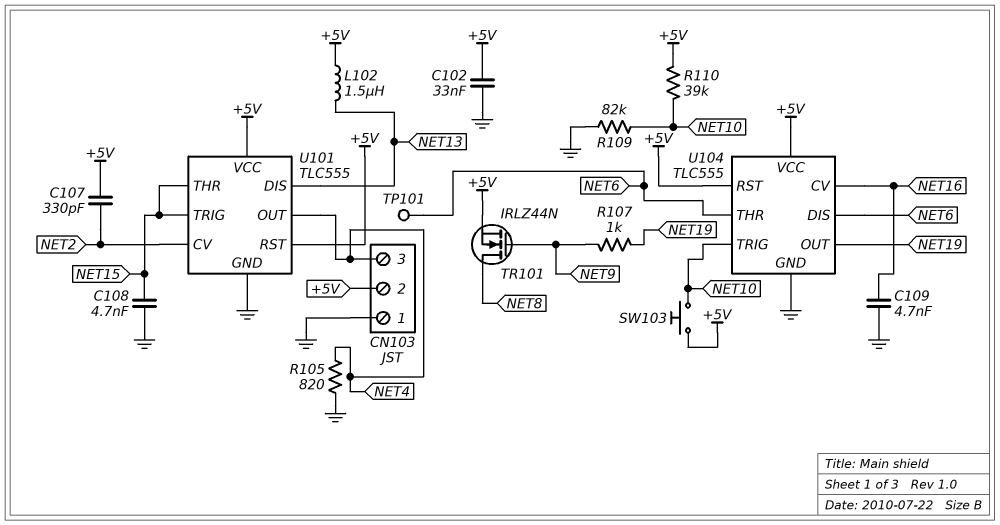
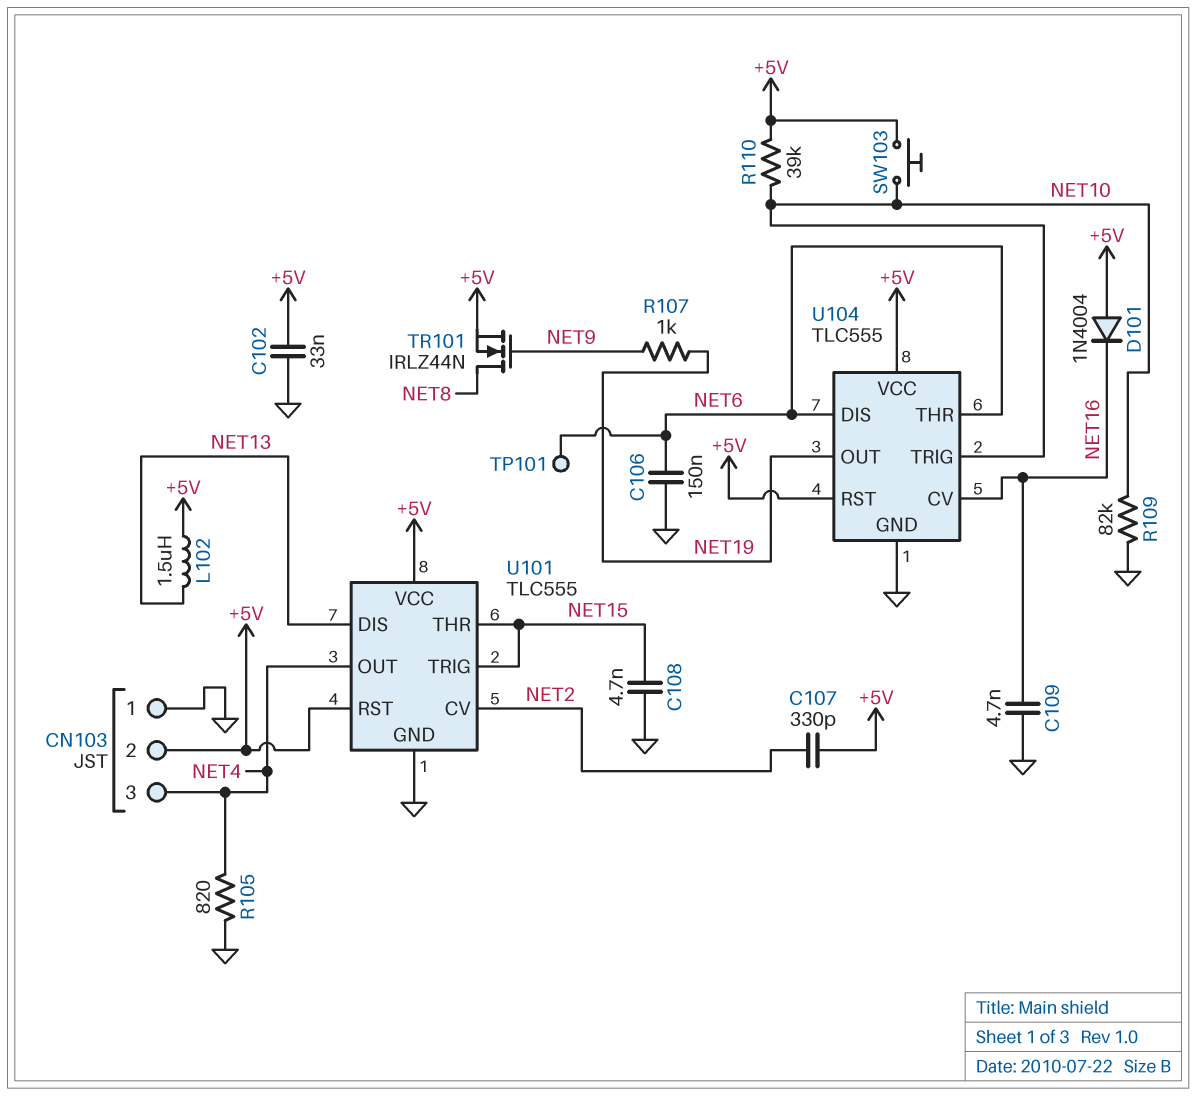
C106: none -> 150nF (GND, NET6)
D101: none -> diode 1N4004 (A +5V, K NET16)

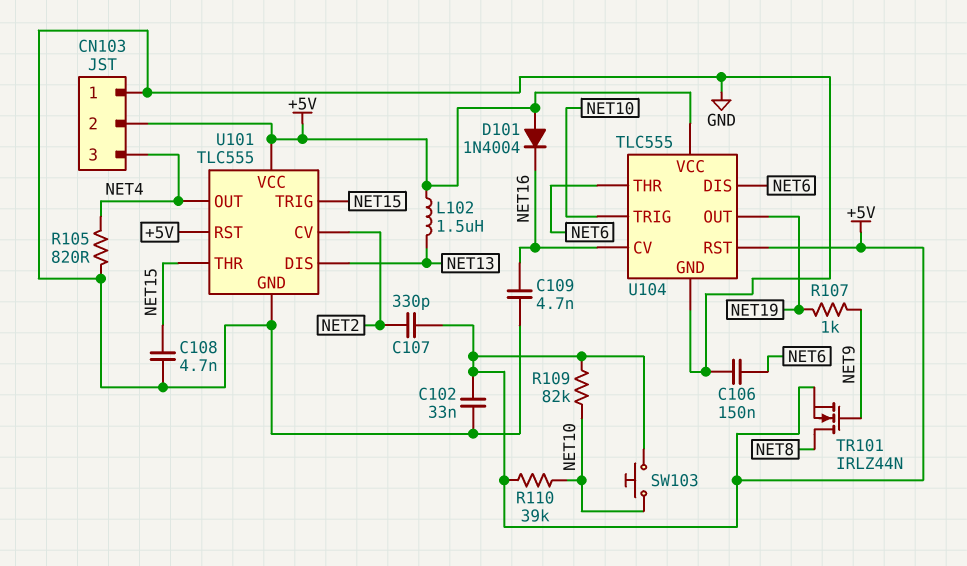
R109: 82k (GND, NET10) -> 82k (+5V, NET10)
TP101: test point (NET6) -> none

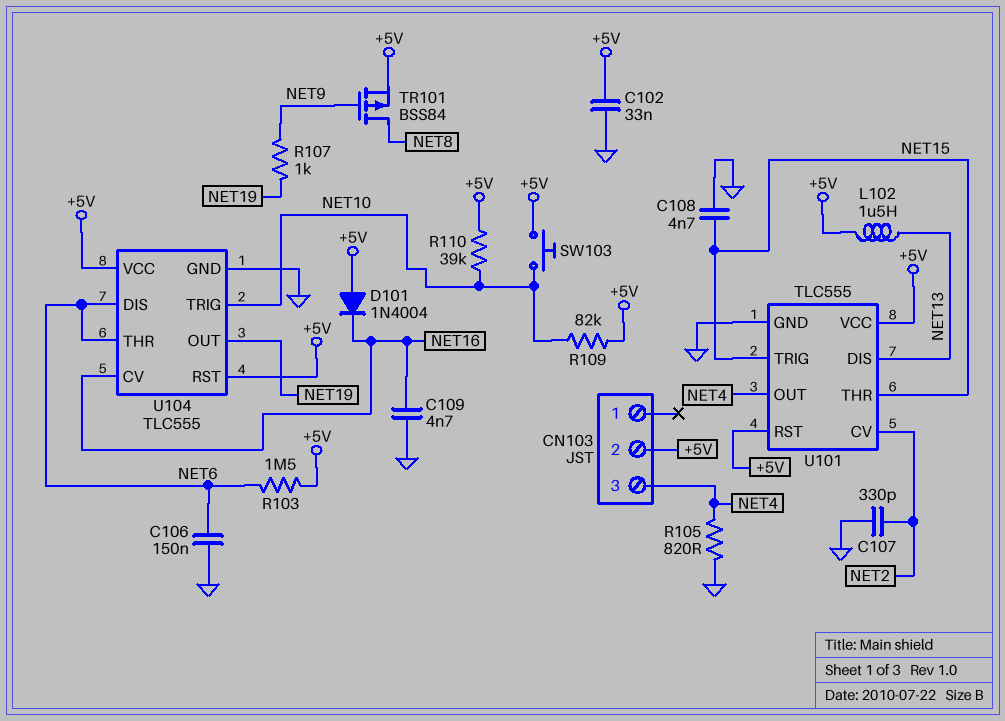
C107: 330pF (+5V, NET2) -> 330pF (GND, NET2)
CN103 pin 1: GND -> none
R103: none -> 1.5M (+5V, NET6)
TR101: NMOS IRLZ44N (G NET9, D NET8, S +5V) -> PMOS BSS84 (G NET9, D NET8, S +5V)

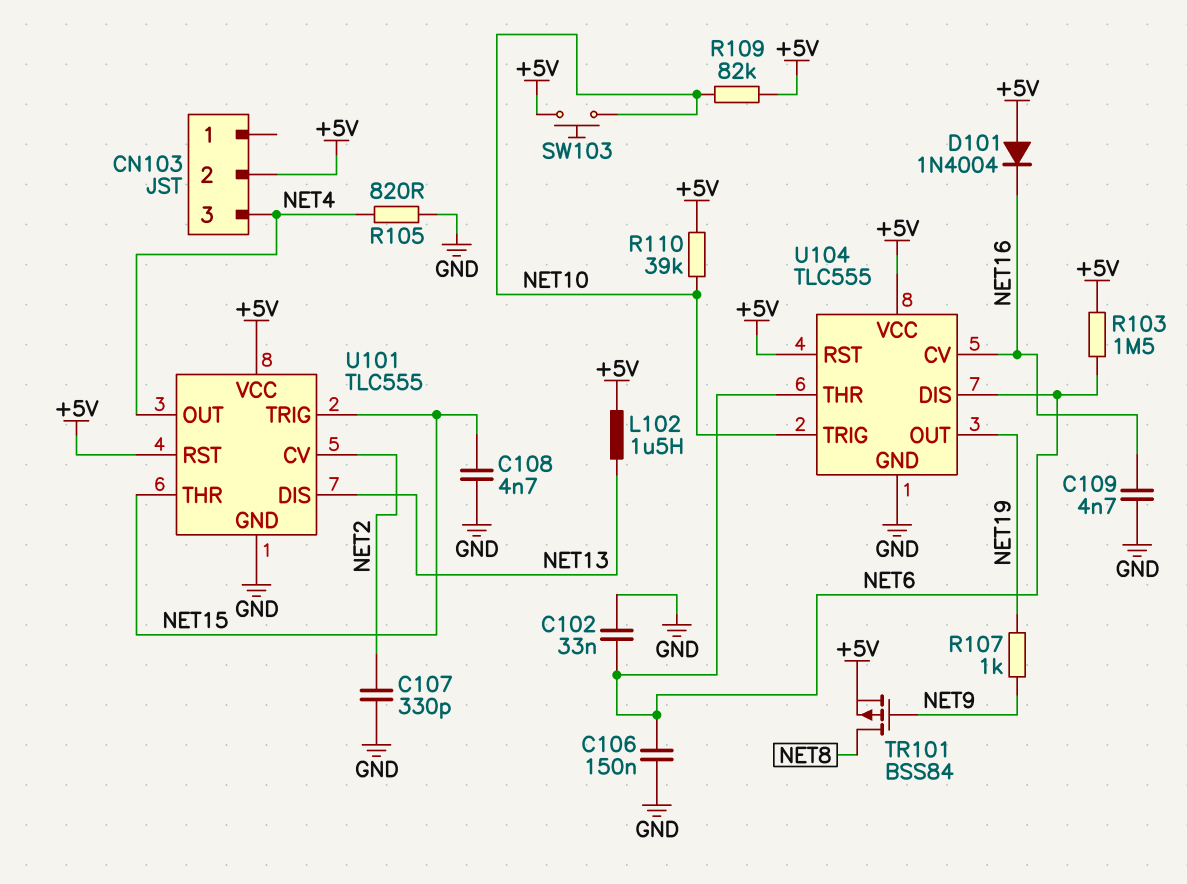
C102: 33nF (+5V, GND) -> 33nF (GND, NET6)

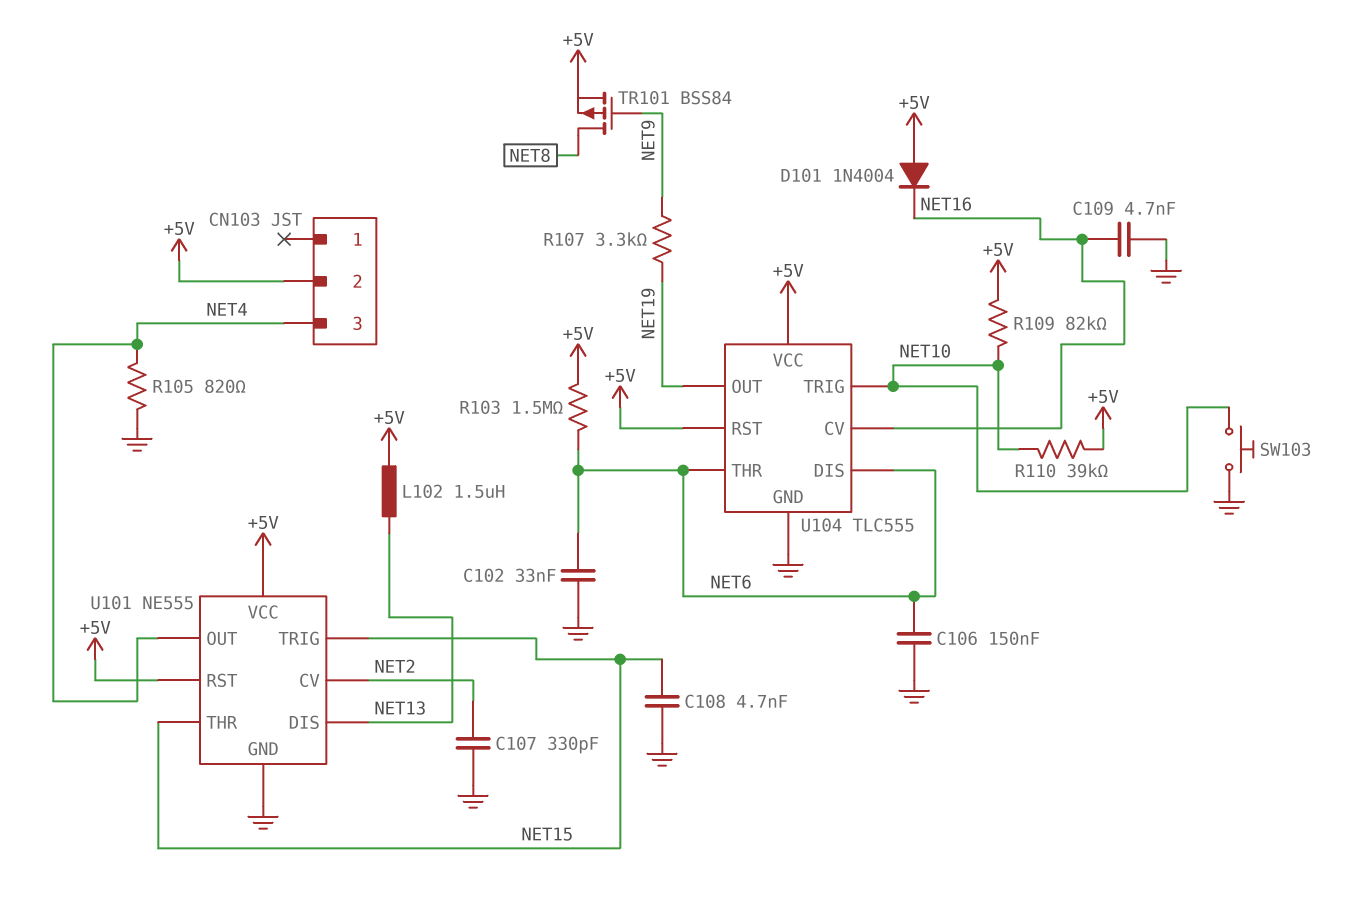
R107: 1k (NET9, NET19) -> 3.3k (NET9, NET19)
SW103: button (+5V, NET10) -> button (GND, NET10)
U101: TLC555 -> NE555

